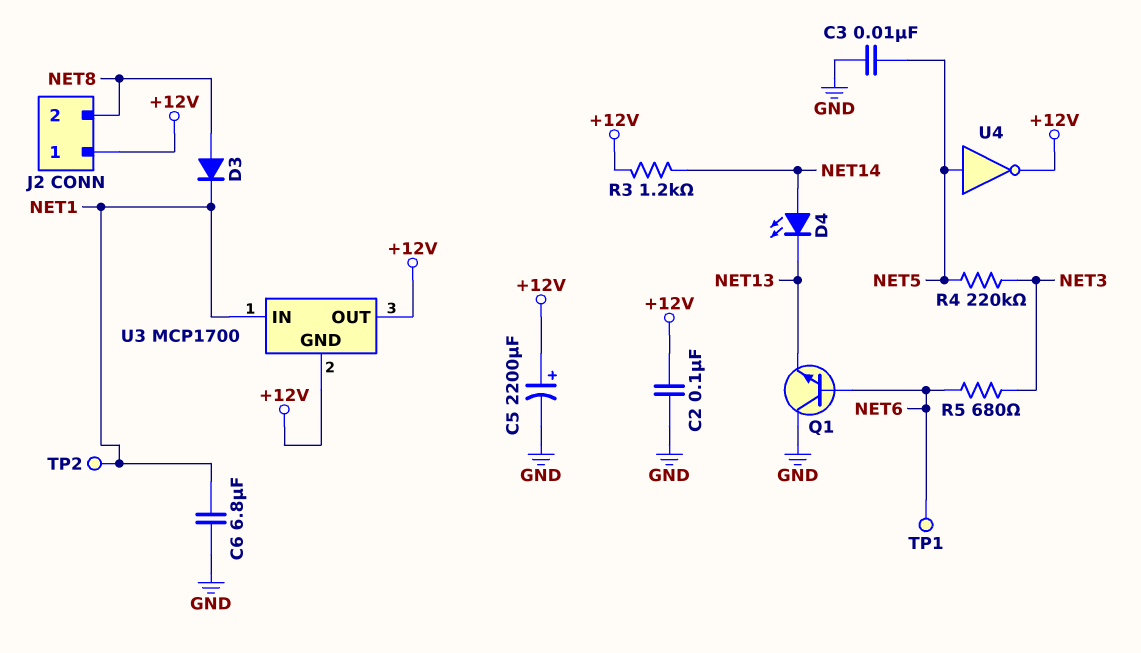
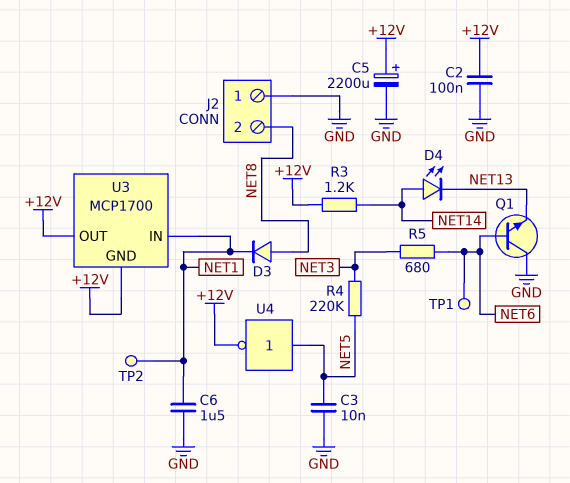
C6: 6.8uF (GND, NET1) -> 1.5uF (GND, NET1)
J2 pin 1: +12V -> GND

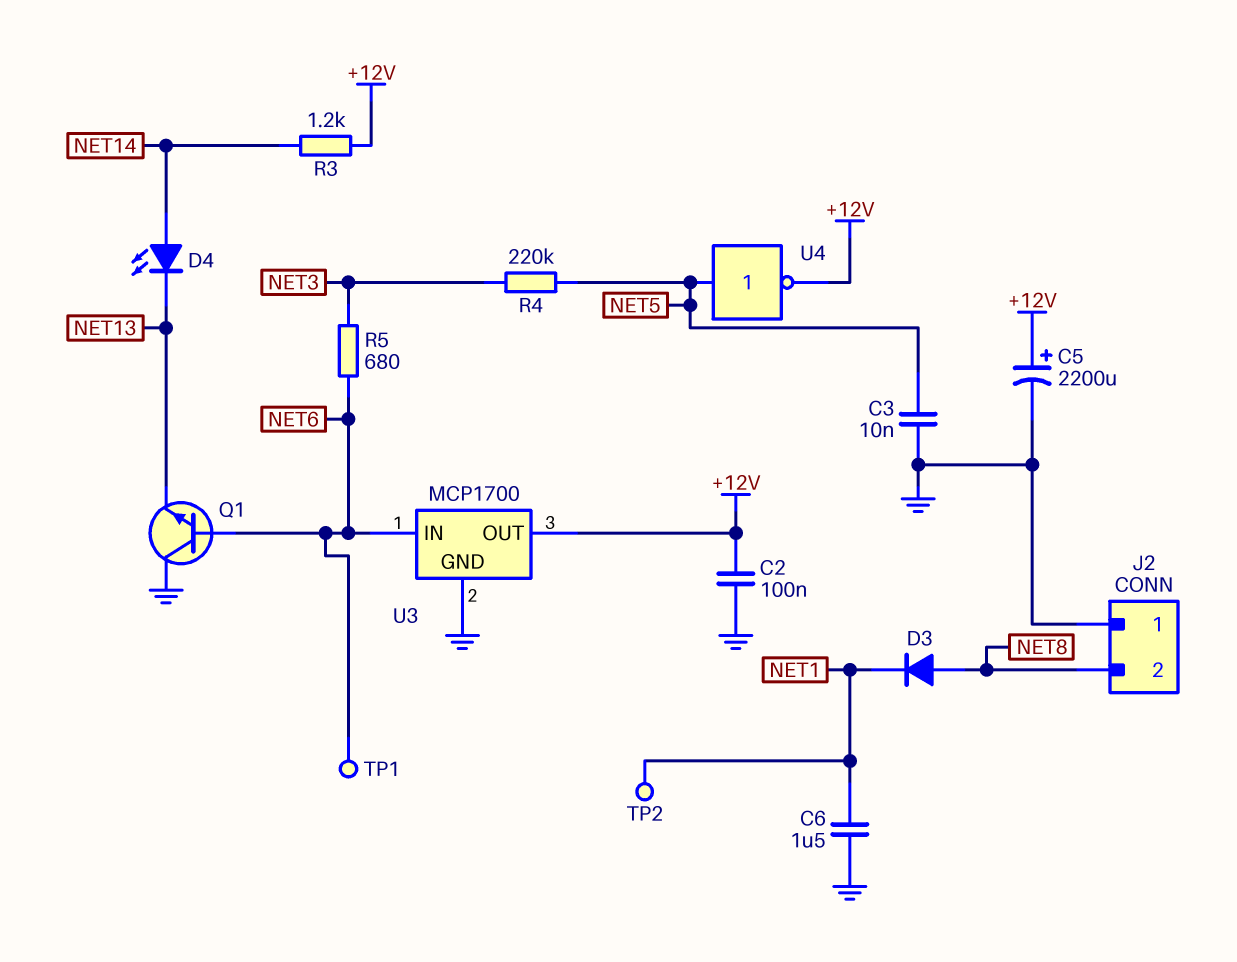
U3 pin GND: +12V -> GND
U3 pin IN: NET1 -> NET6

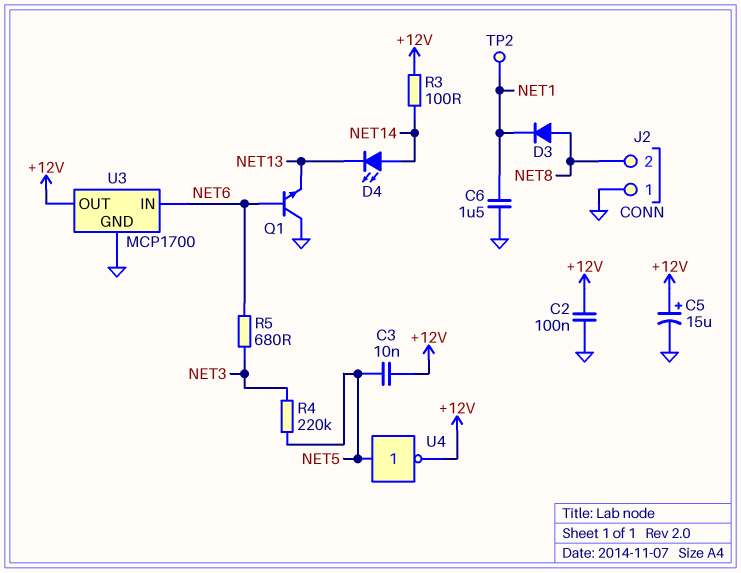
C3: 10nF (GND, NET5) -> 10nF (+12V, NET5)
C5: 2200uF (plus +12V, minus GND) -> 15uF (plus +12V, minus GND)
R3: 1.2k (+12V, NET14) -> 100 (+12V, NET14)
TP1: test point (NET6) -> none

